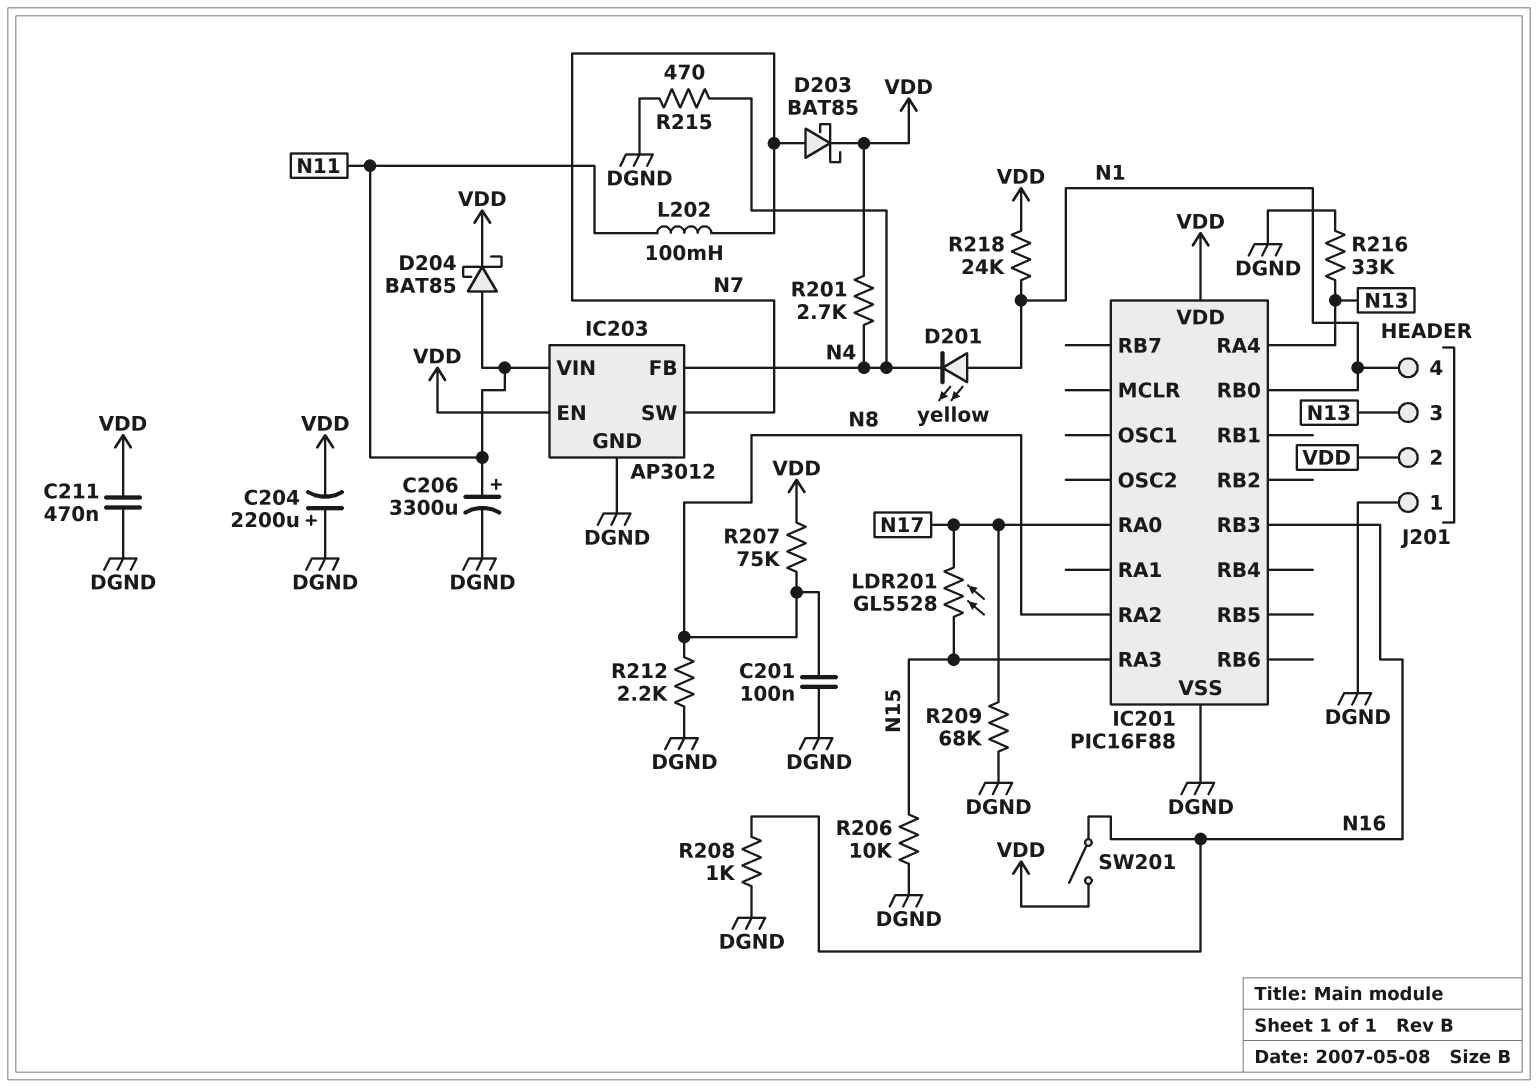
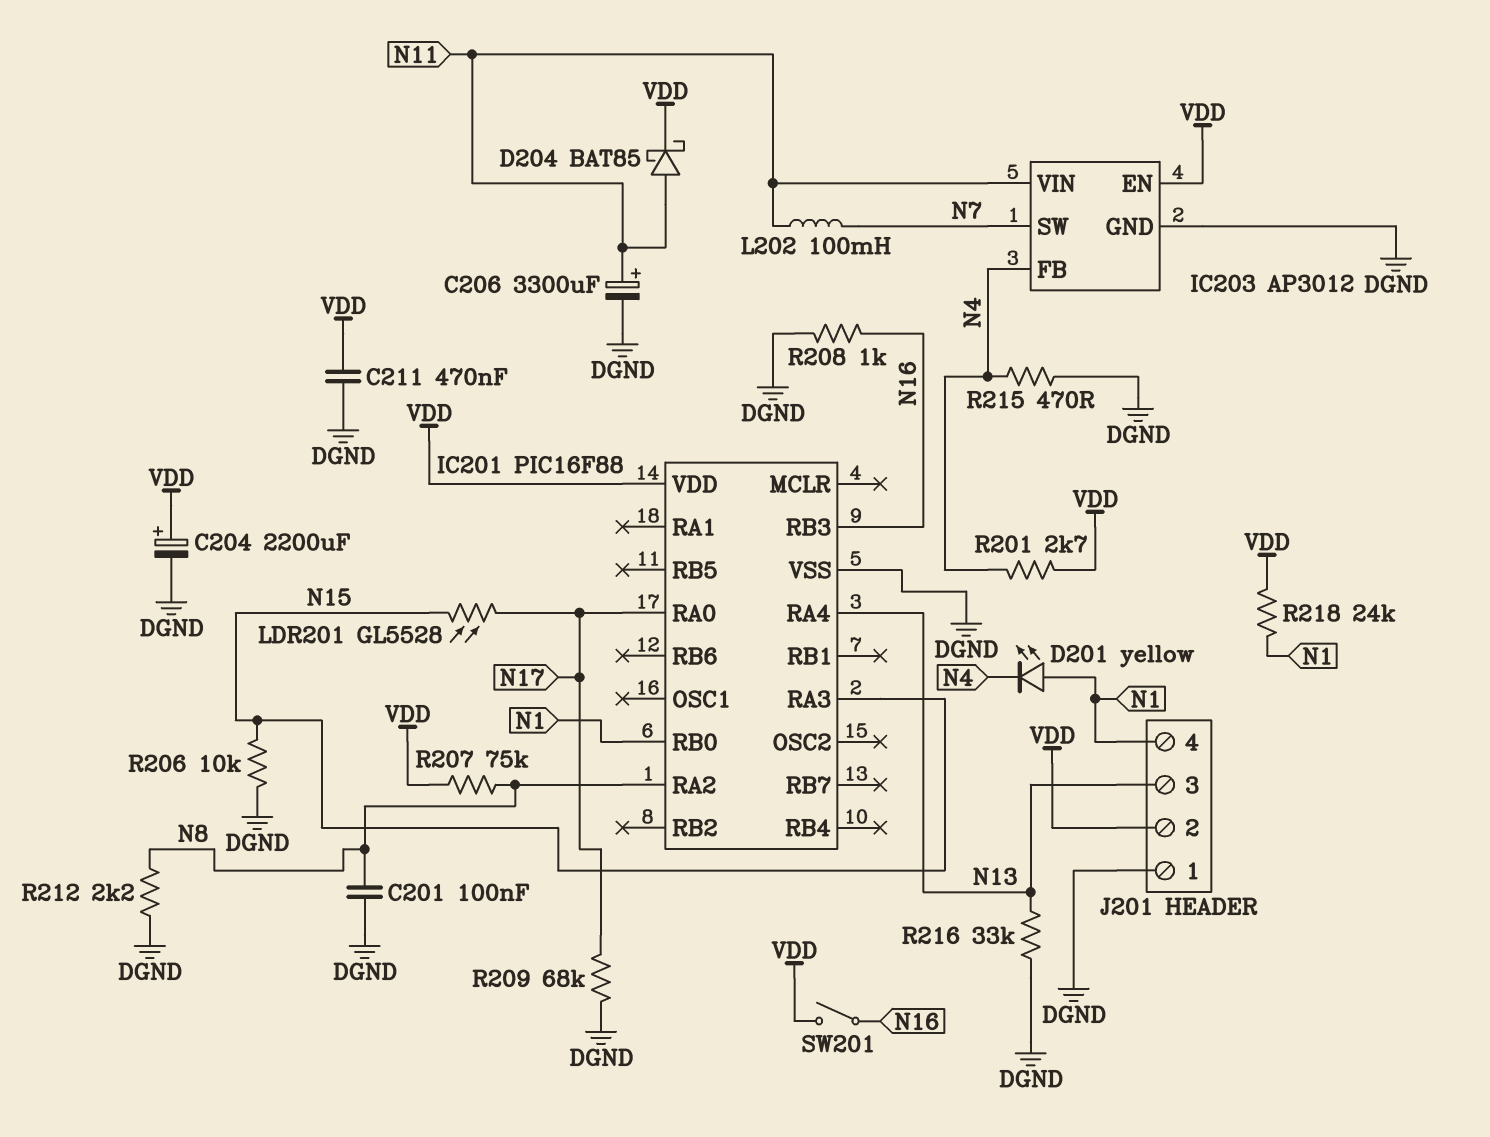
C204: 2200uF (plus DGND, minus VDD) -> 2200uF (plus VDD, minus DGND)
D203: schottky BAT85 (A N7, K VDD) -> none

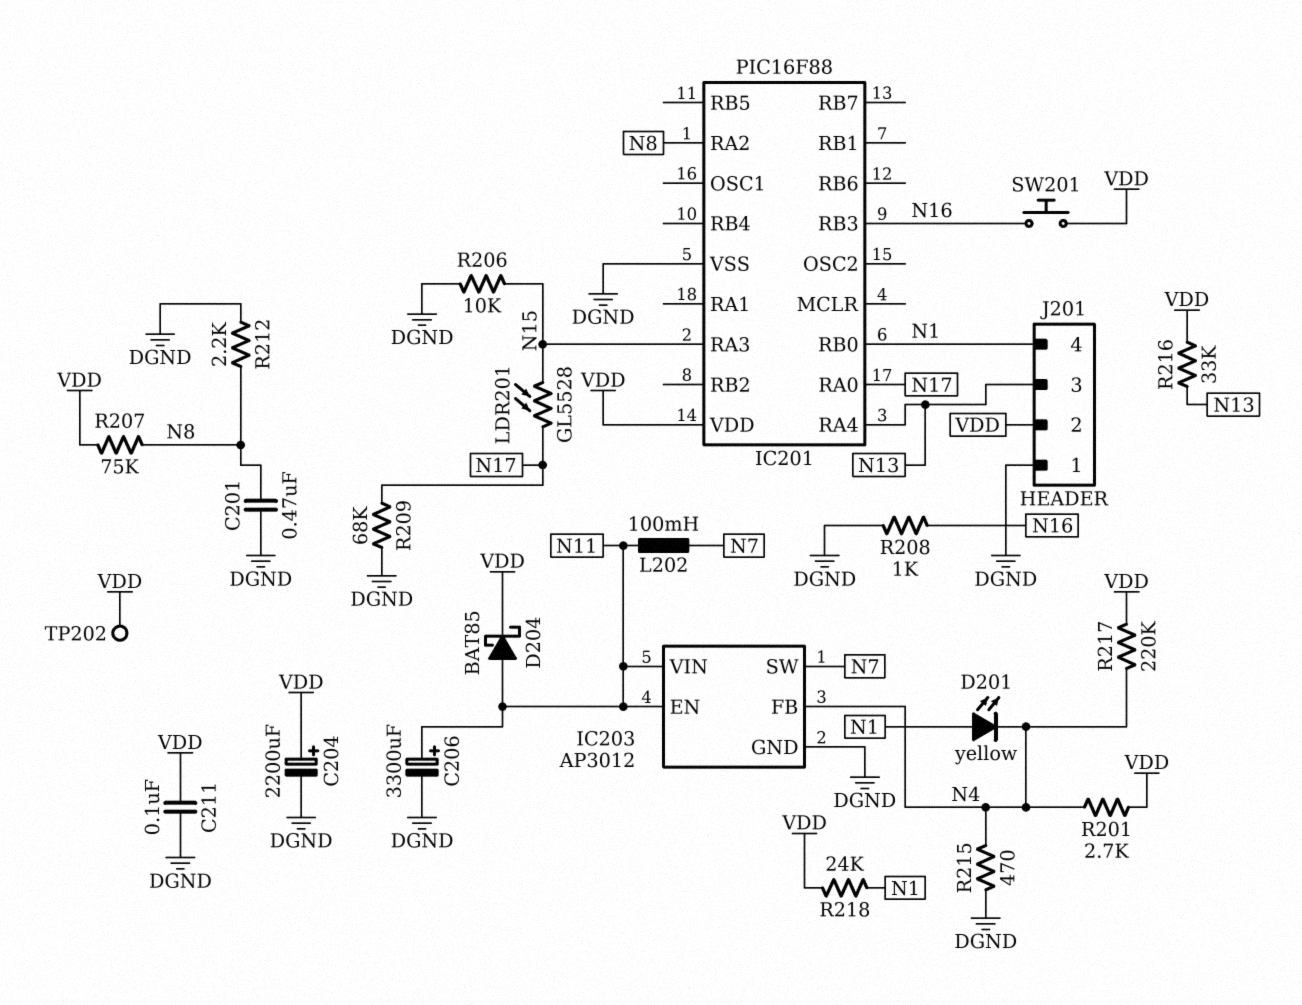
C201: 100nF (DGND, N8) -> 470nF (DGND, N8)
C211: 470nF (DGND, VDD) -> 100nF (DGND, VDD)
IC203 pin EN: VDD -> N11
R216: 33k (DGND, N13) -> 33k (N13, VDD)
R217: none -> 220k (N4, VDD)
SW201: switch (N16, VDD) -> button (N16, VDD)
TP202: none -> test point (VDD)

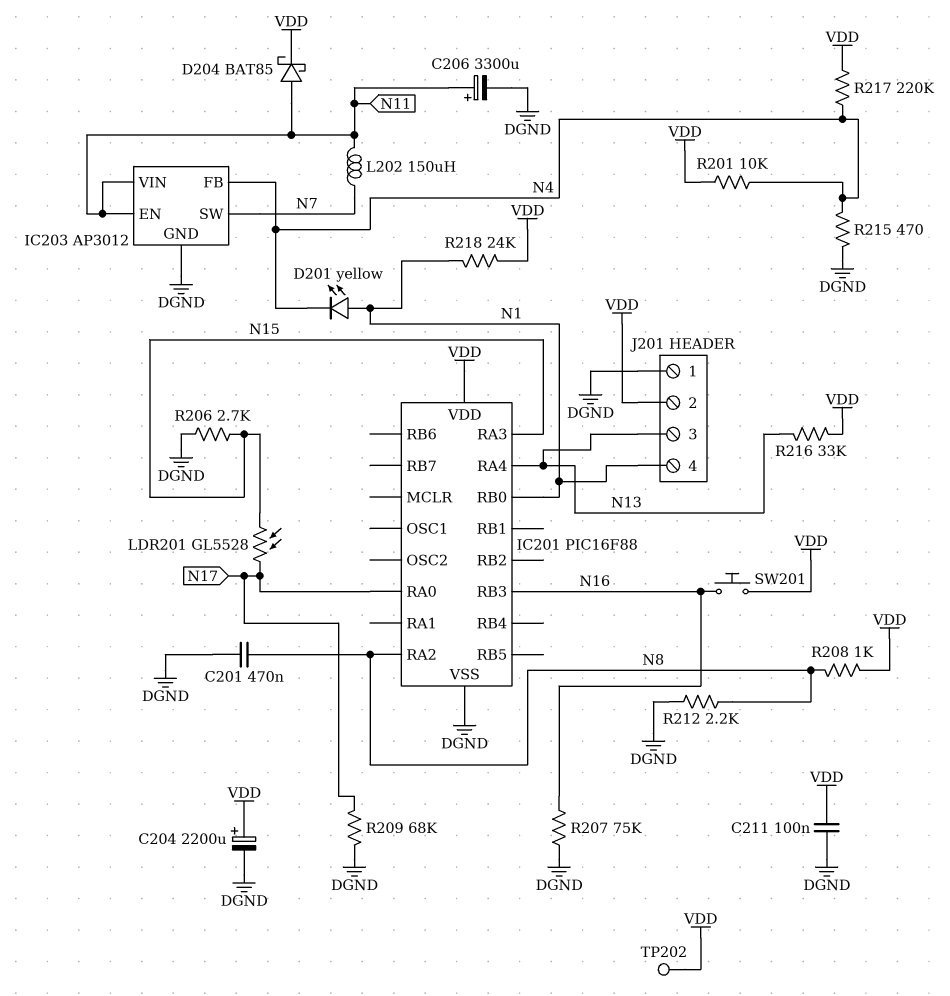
L202: 100mH (N7, N11) -> 150uH (N7, N11)
R201: 2.7k (N4, VDD) -> 10k (N4, VDD)
R206: 10k (DGND, N15) -> 2.7k (DGND, N15)
R207: 75k (N8, VDD) -> 75k (DGND, N16)
R208: 1k (DGND, N16) -> 1k (N8, VDD)

